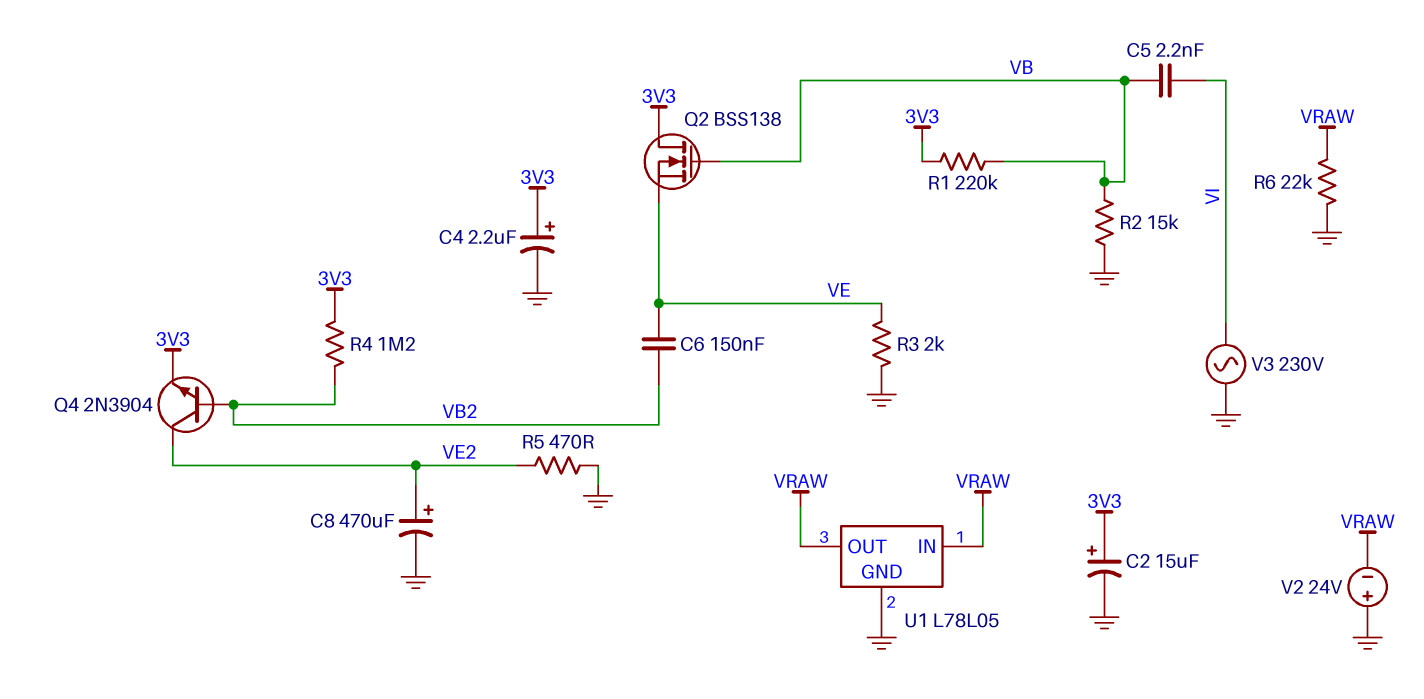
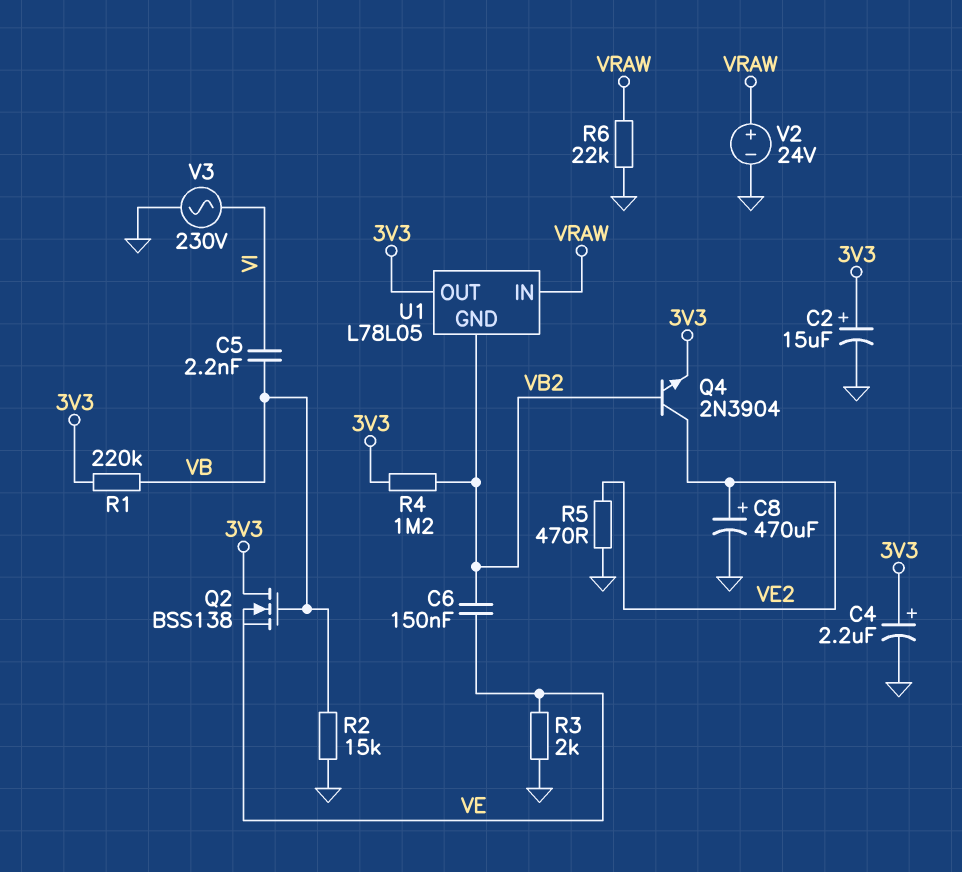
U1 pin GND: GND -> VB2
U1 pin OUT: VRAW -> 3V3
V2: 24V (plus GND, minus VRAW) -> 24V (plus VRAW, minus GND)

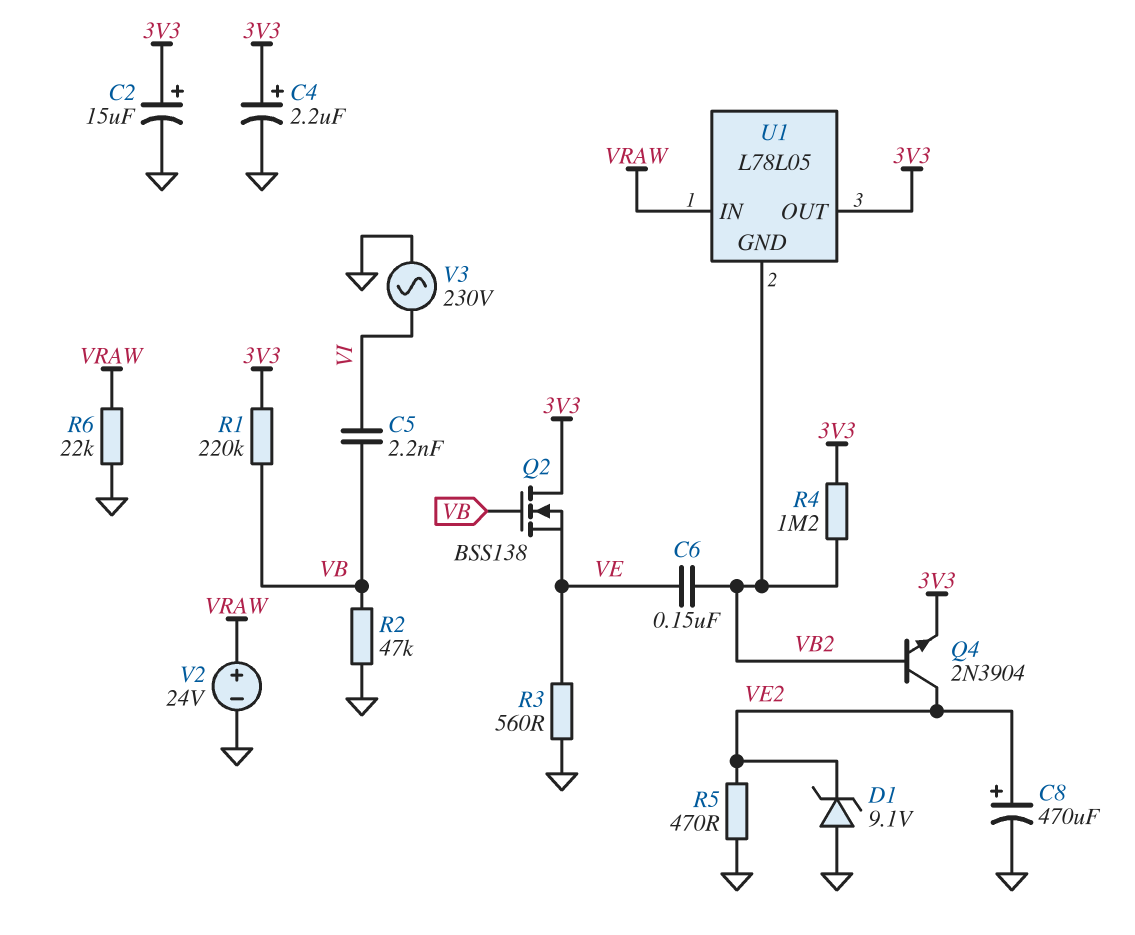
D1: none -> zener 9.1V (A GND, K VE2)
R2: 15k (GND, VB) -> 47k (GND, VB)
R3: 2k (GND, VE) -> 560 (GND, VE)

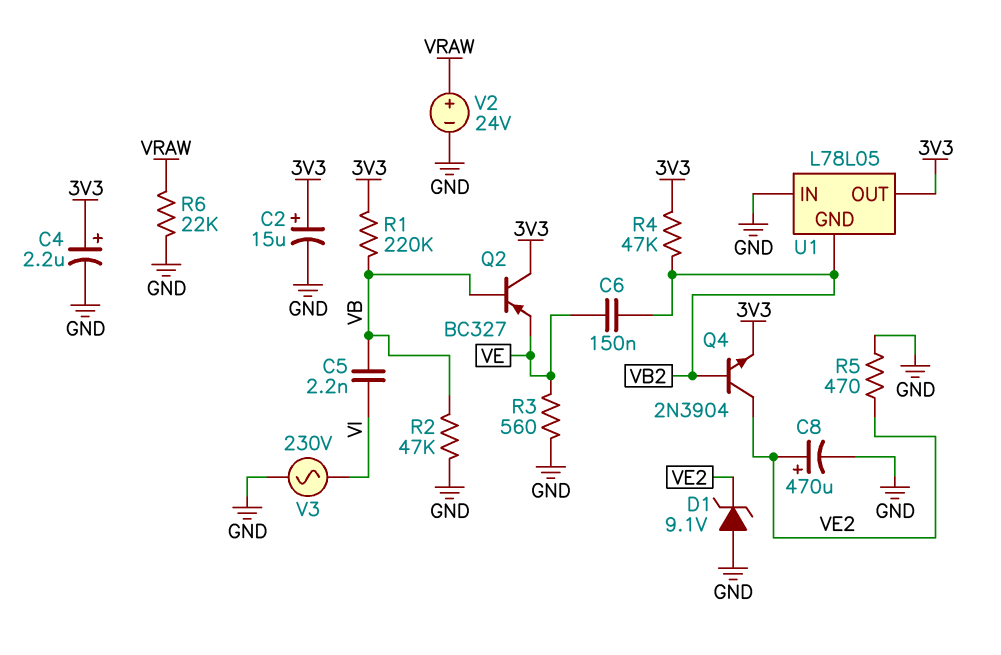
Q2: NMOS BSS138 (G VB, D 3V3, S VE) -> PNP BC327 (B VB, C 3V3, E VE)
R4: 1.2M (3V3, VB2) -> 47k (3V3, VB2)
U1 pin IN: VRAW -> GND

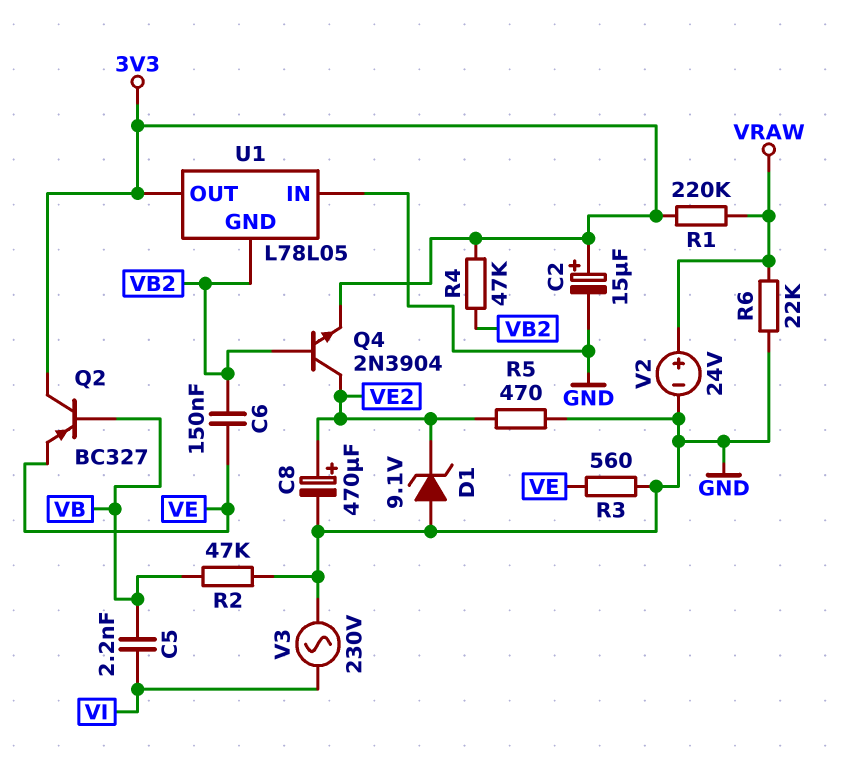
C4: 2.2uF (plus 3V3, minus GND) -> none
R1: 220k (3V3, VB) -> 220k (3V3, VRAW)

